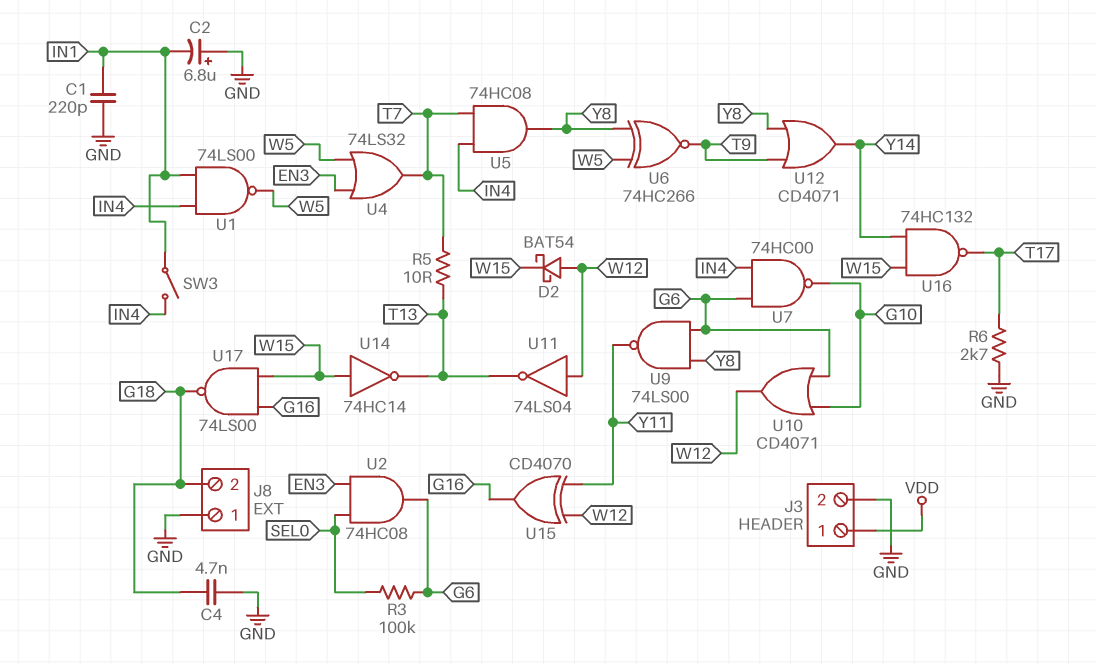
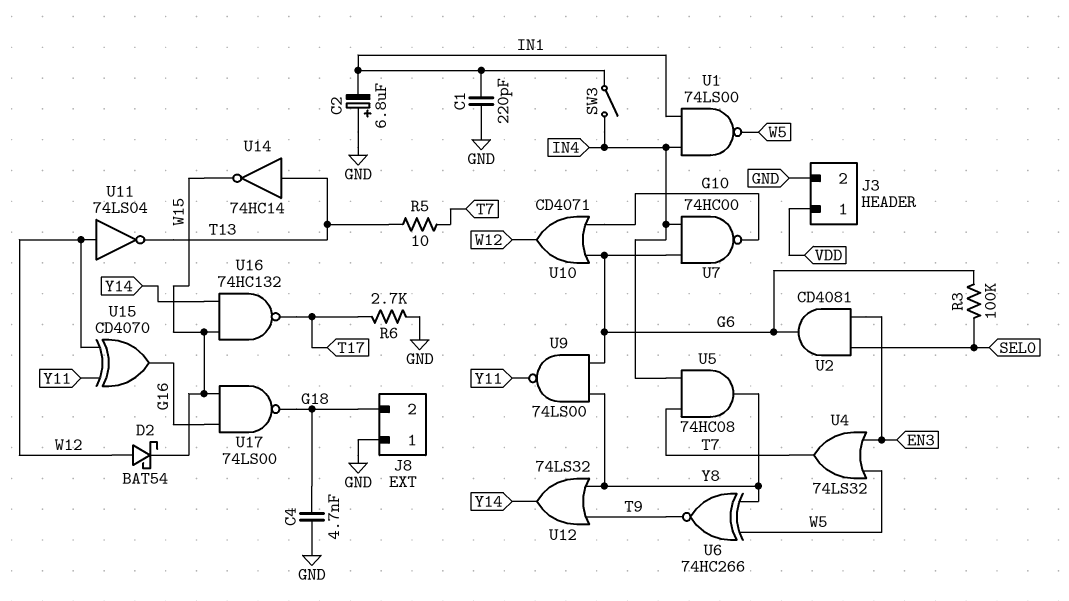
U2: AND 74HC08 (in EN3, in SEL0, out G6) -> AND CD4081 (in EN3, in SEL0, out G6)
U12: OR CD4071 (in T9, in Y8, out Y14) -> OR 74LS32 (in T9, in Y8, out Y14)
U14: NOT 74HC14 (in W15, out T13) -> NOT 74HC14 (in T13, out W15)

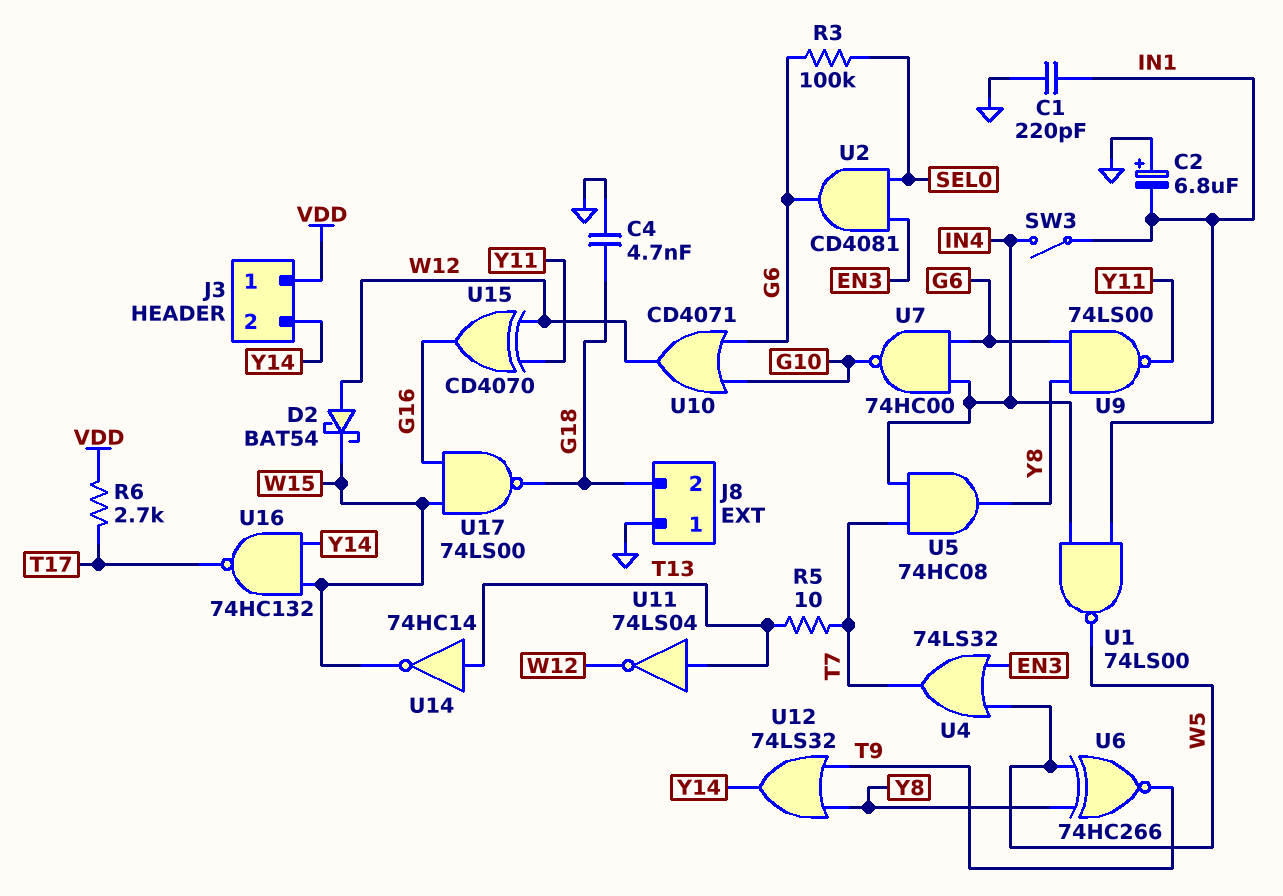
J3 pin 2: GND -> Y14
R6: 2.7k (GND, T17) -> 2.7k (T17, VDD)
U11: NOT 74LS04 (in W12, out T13) -> NOT 74LS04 (in T13, out W12)

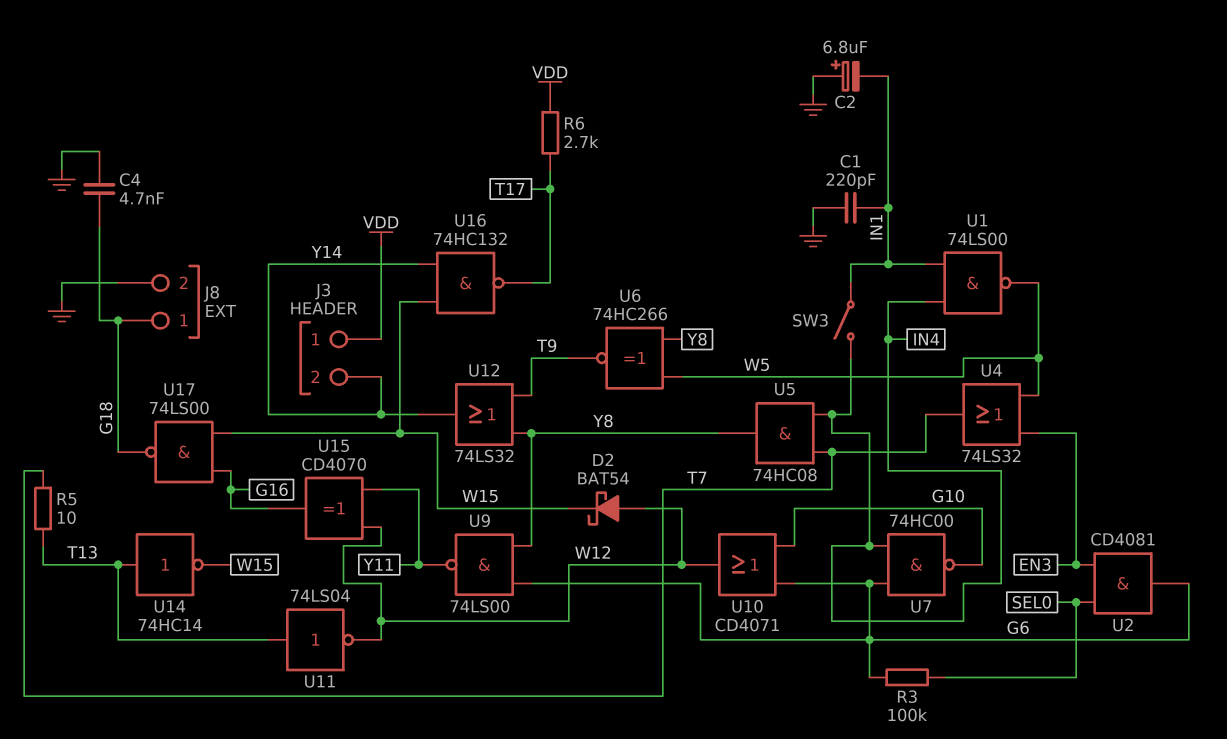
J8 pin 1: GND -> G18
J8 pin 2: G18 -> GND

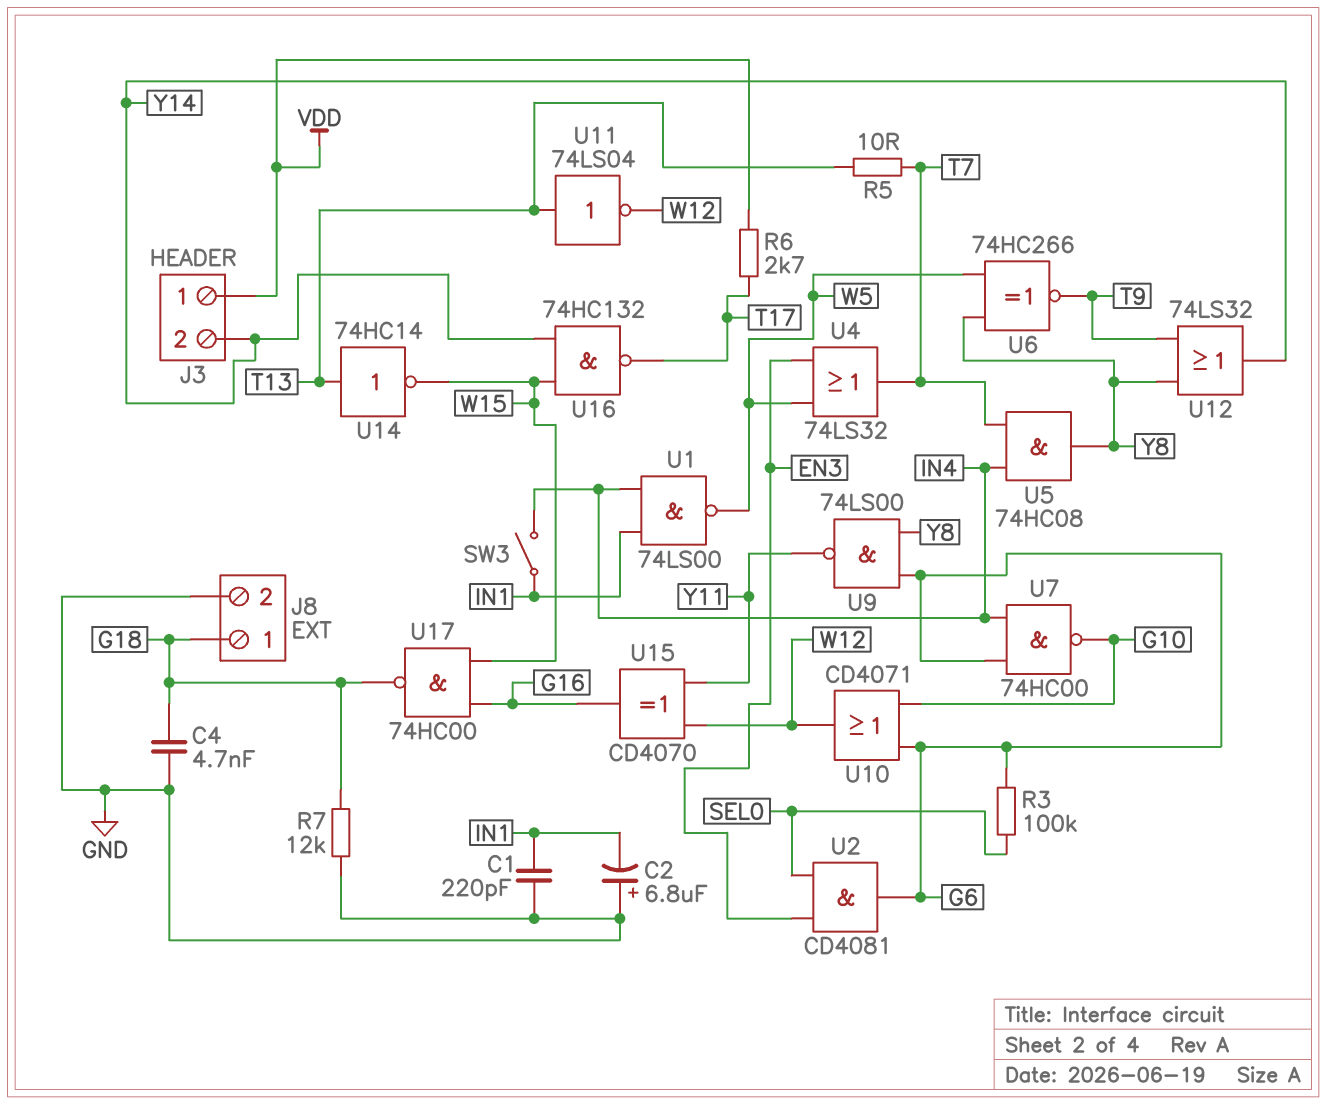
D2: schottky BAT54 (A W12, K W15) -> none
R7: none -> 12k (G18, GND)
U17: NAND 74LS00 (in G16, in W15, out G18) -> NAND 74HC00 (in G16, in W15, out G18)

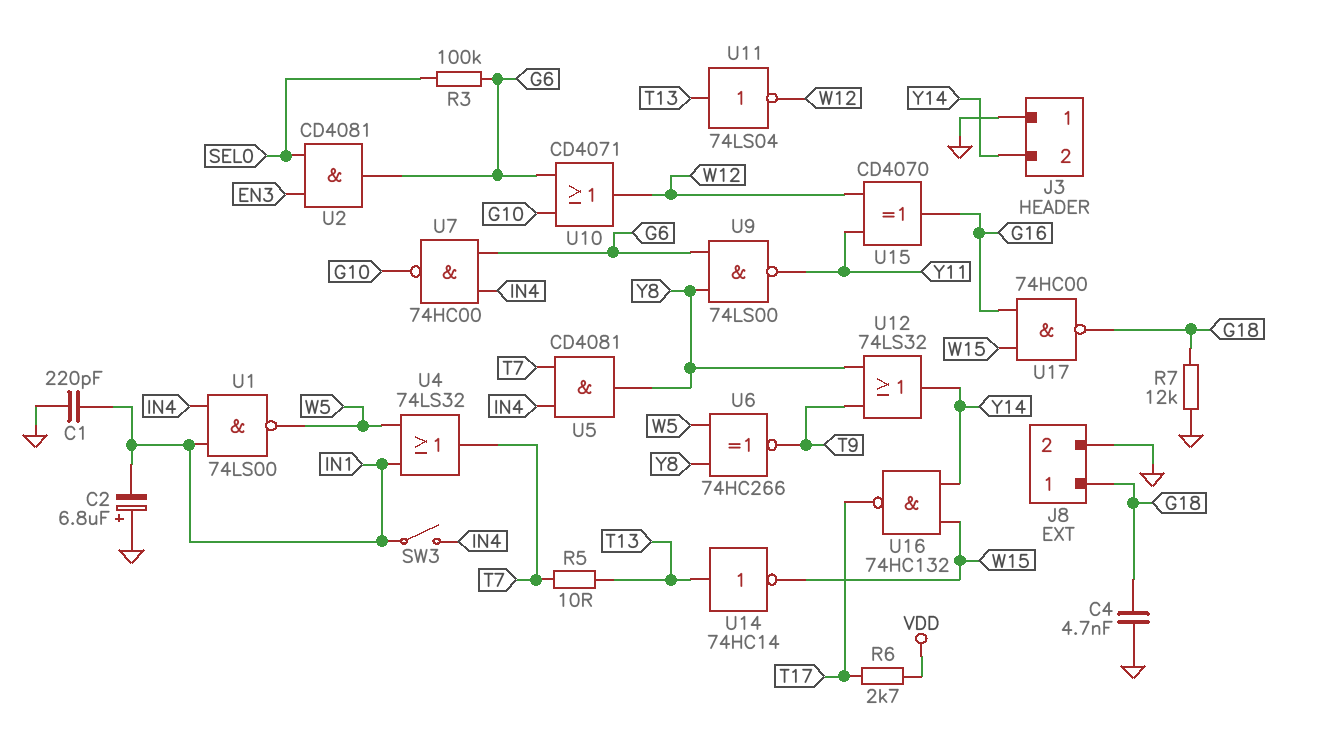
J3 pin 1: VDD -> GND
U4: OR 74LS32 (in EN3, in W5, out T7) -> OR 74LS32 (in IN1, in W5, out T7)
U5: AND 74HC08 (in IN4, in T7, out Y8) -> AND CD4081 (in IN4, in T7, out Y8)

